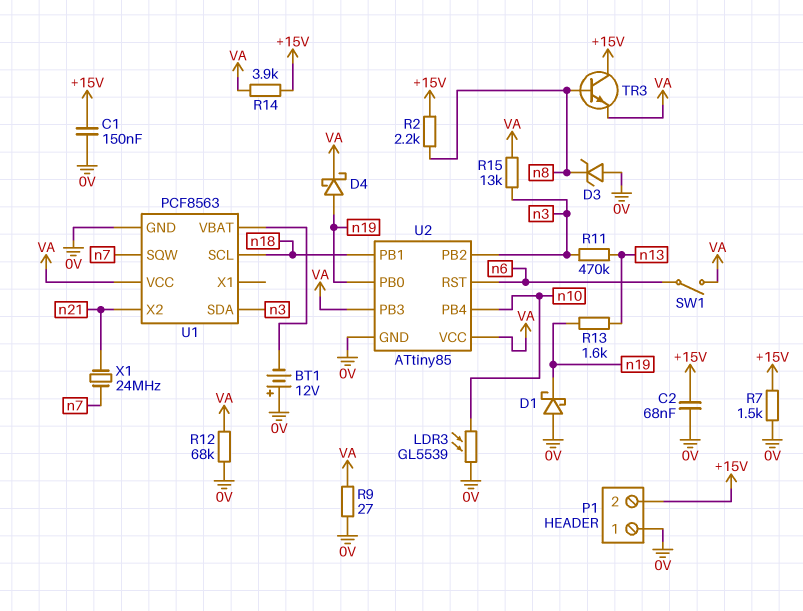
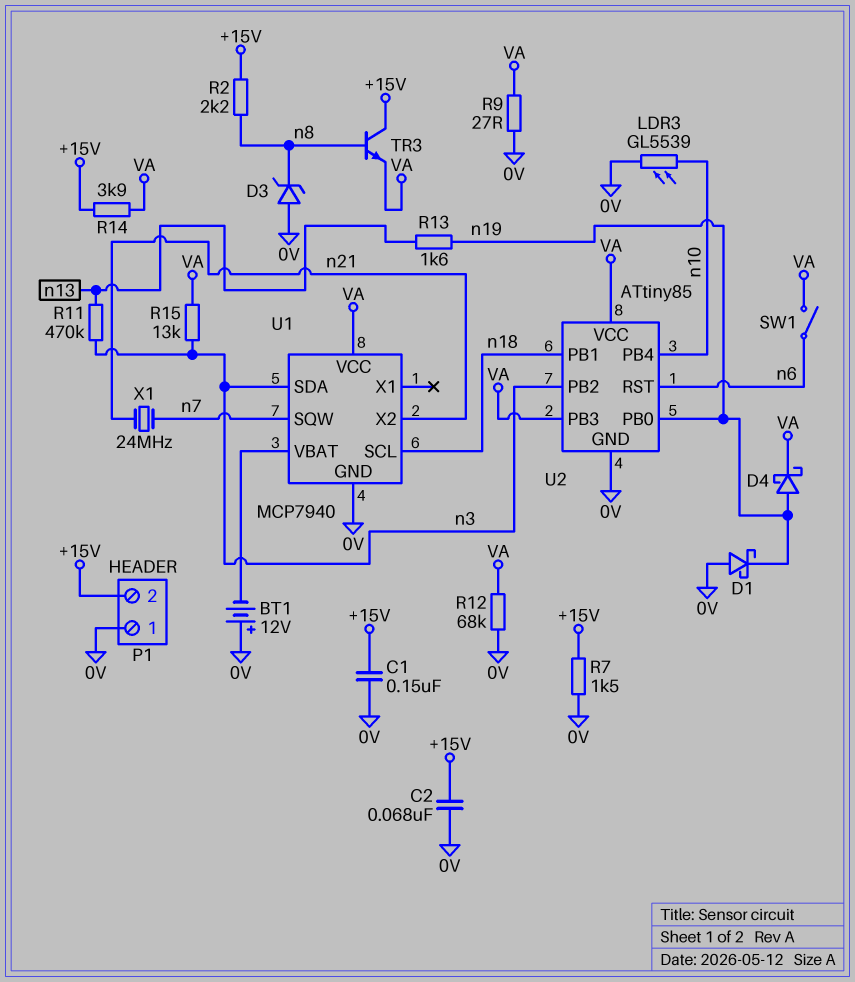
U1: PCF8563 -> MCP7940

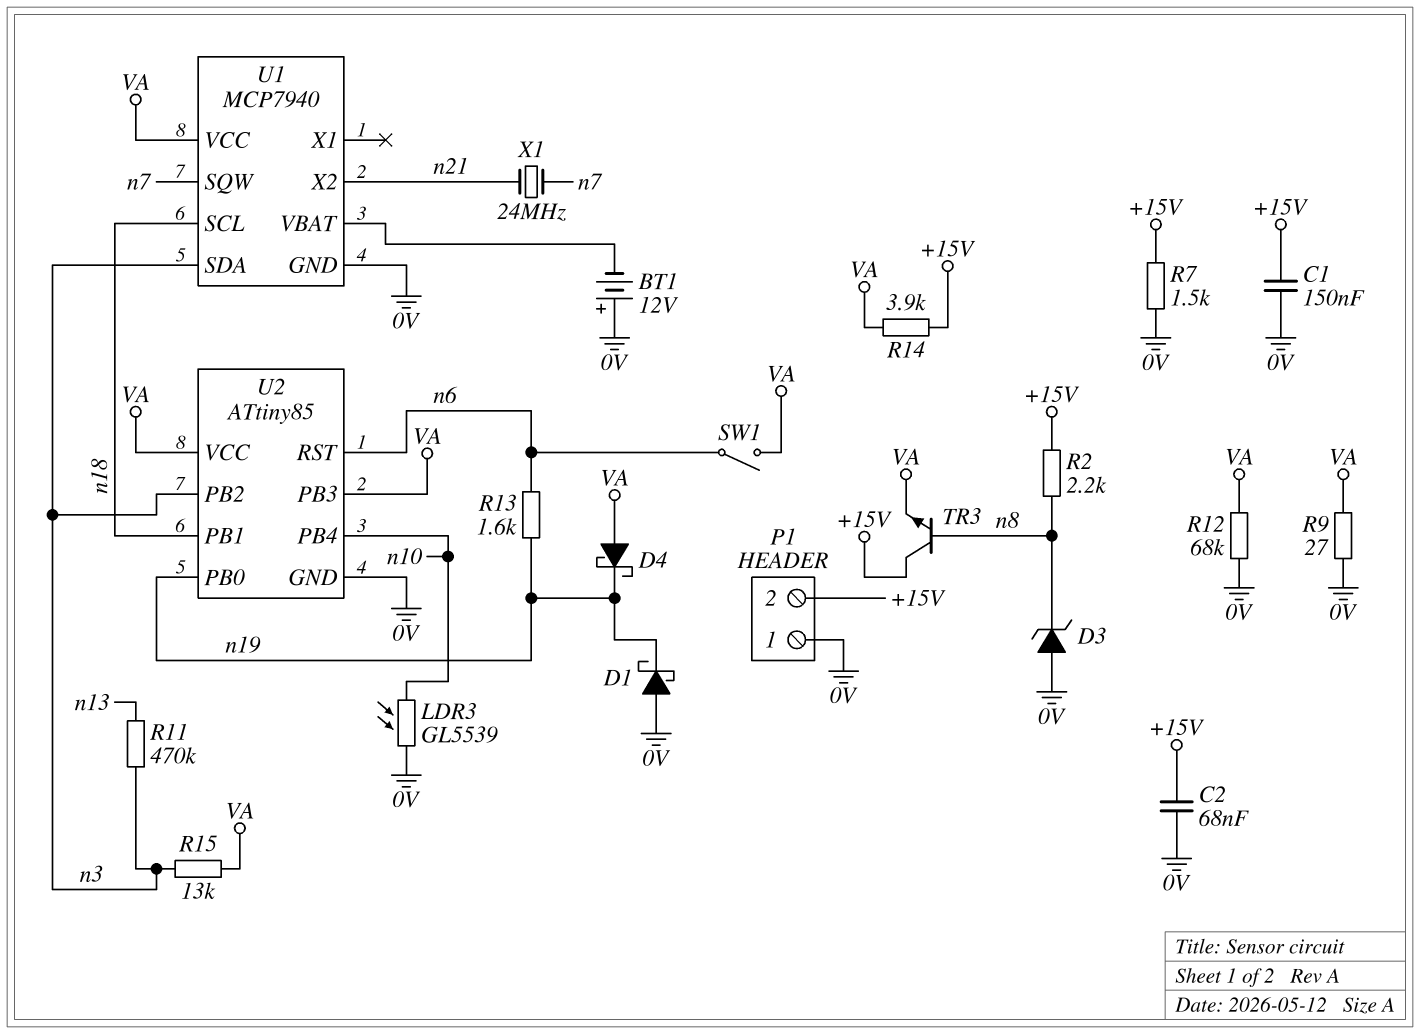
D4: schottky (A n19, K VA) -> schottky (A VA, K n19)
R13: 1.6k (n13, n19) -> 1.6k (n6, n19)

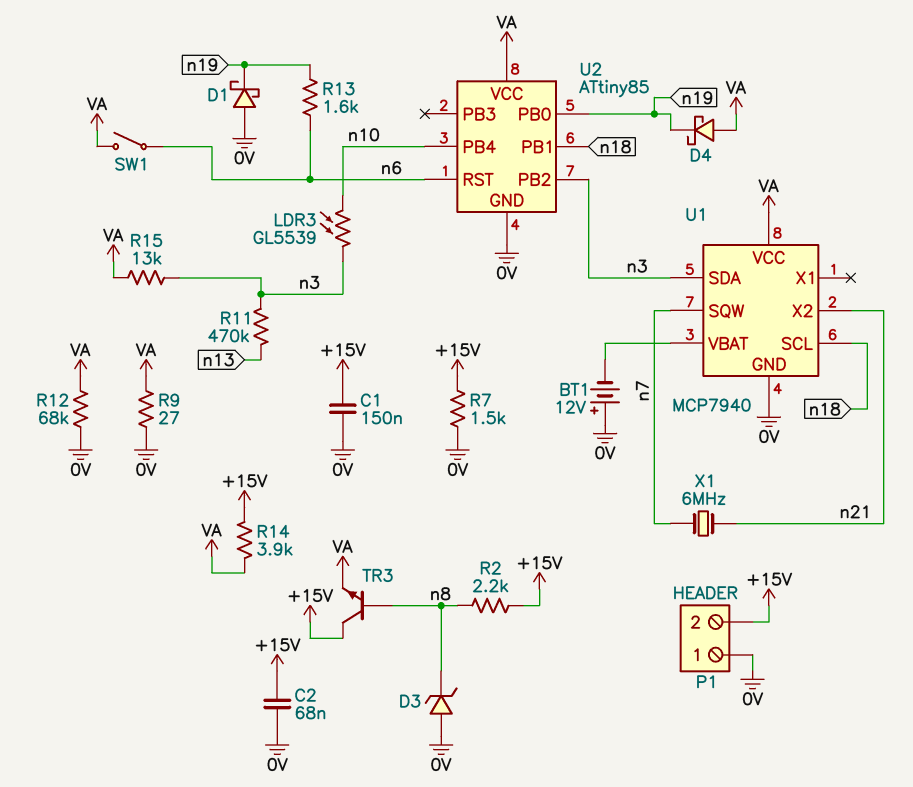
LDR3: GL5539 (0V, n10) -> GL5539 (n3, n10)
U2 pin PB3: VA -> none
X1: 24MHz (n7, n21) -> 6MHz (n7, n21)

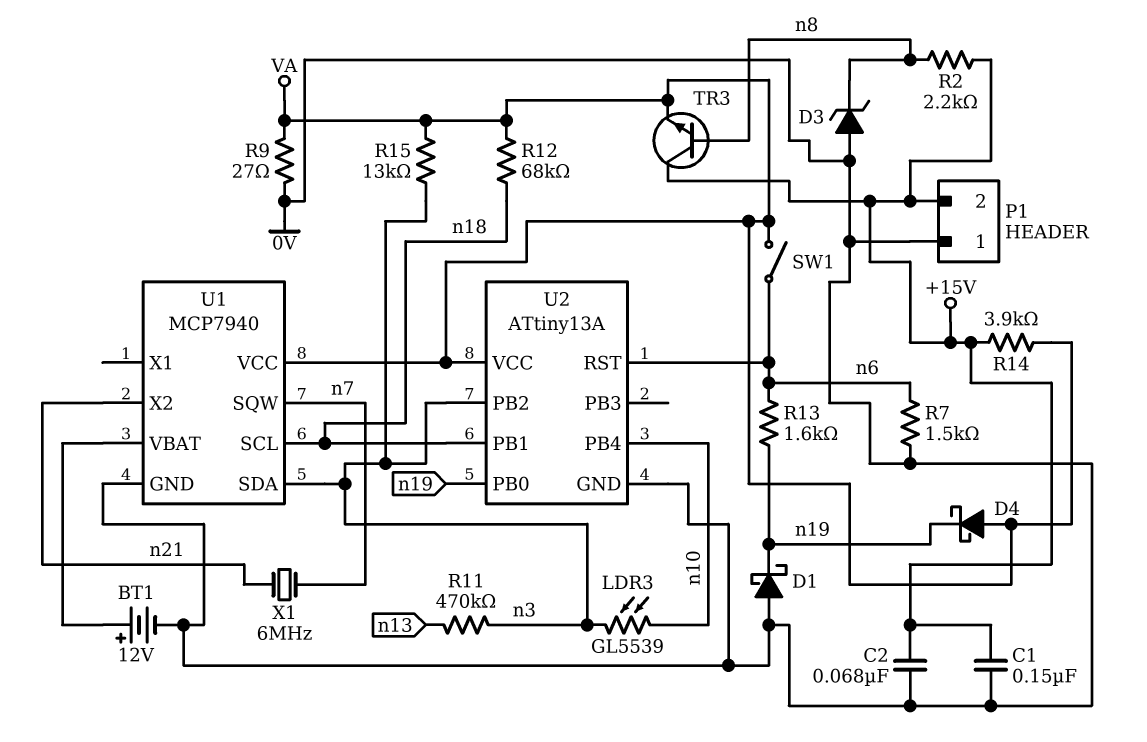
BT1: 12V (plus 0V, minus U1/VBAT) -> 12V (plus U1/VBAT, minus 0V)
R7: 1.5k (+15V, 0V) -> 1.5k (0V, n6)
R12: 68k (0V, VA) -> 68k (VA, n18)
U2: ATtiny85 -> ATtiny13A

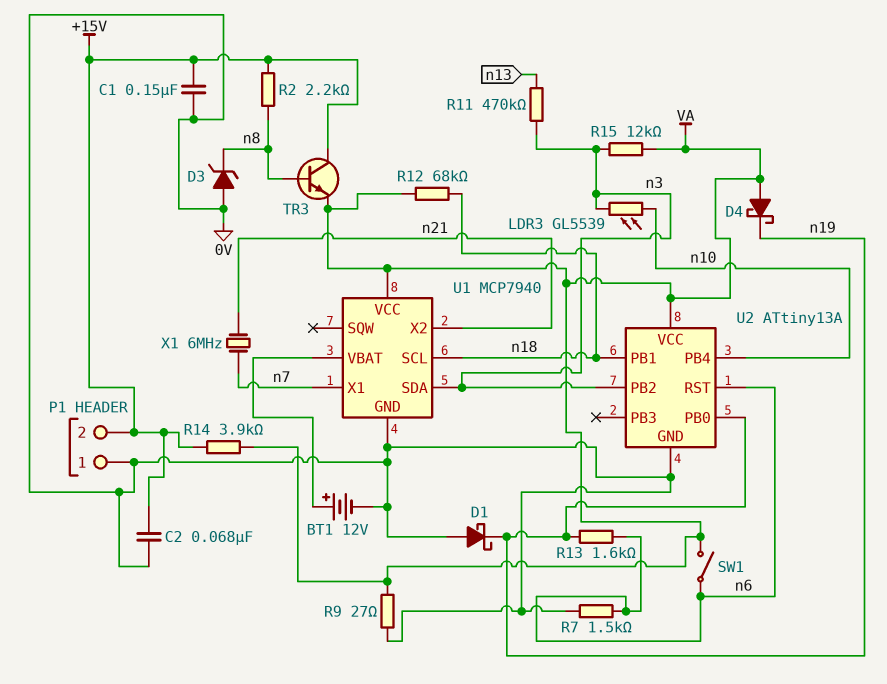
R15: 13k (VA, n3) -> 12k (VA, n3)
U1 pin SQW: n7 -> none
U1 pin X1: none -> n7

